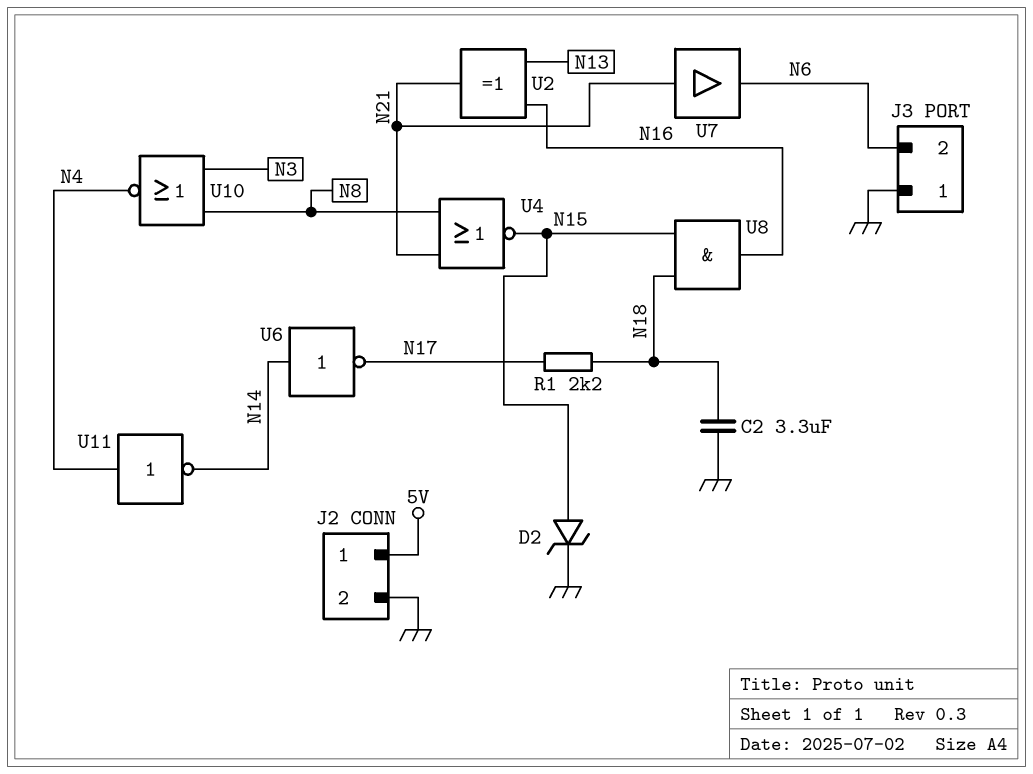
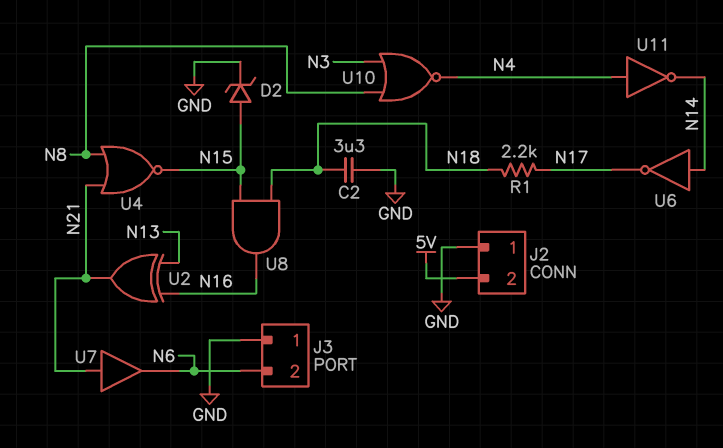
J2 pin 1: 5V -> GND
J2 pin 2: GND -> 5V

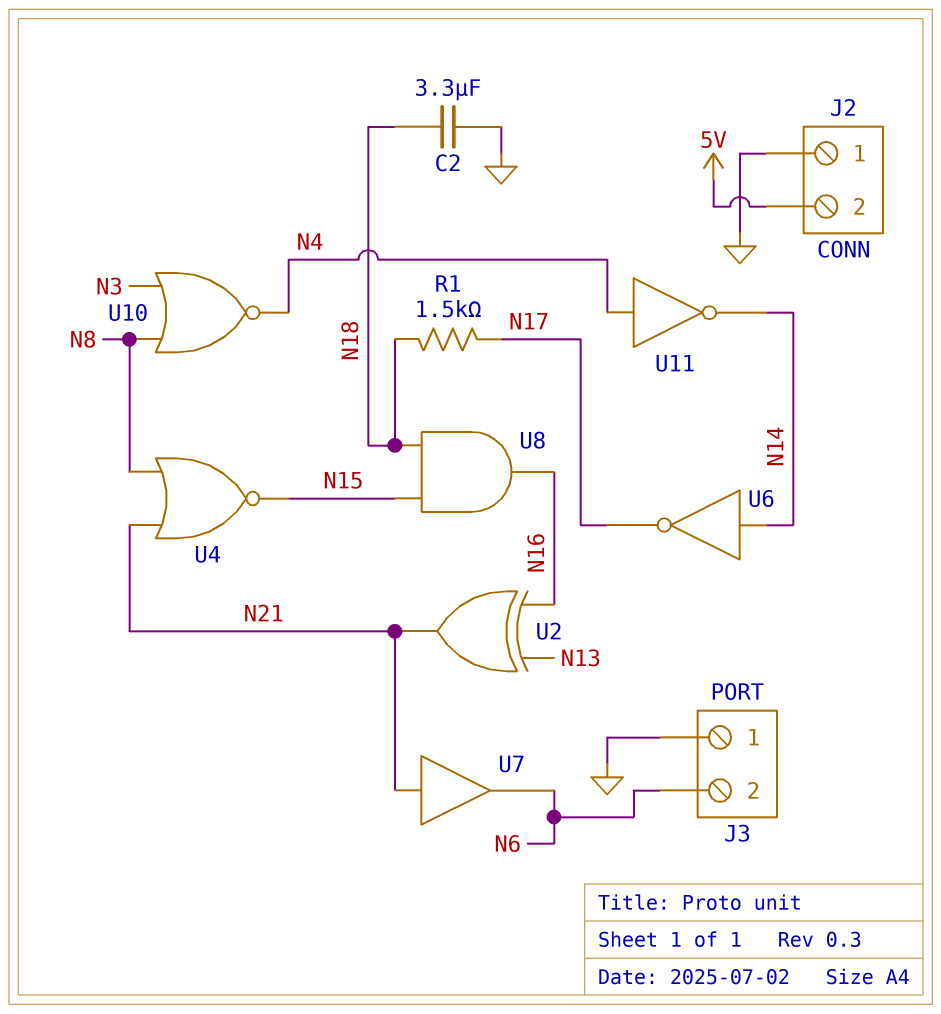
D2: zener (A N15, K GND) -> none
R1: 2.2k (N17, N18) -> 1.5k (N17, N18)

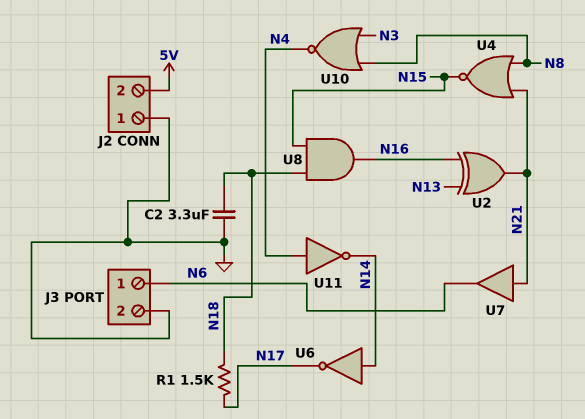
J3 pin 1: GND -> N6
J3 pin 2: N6 -> GND

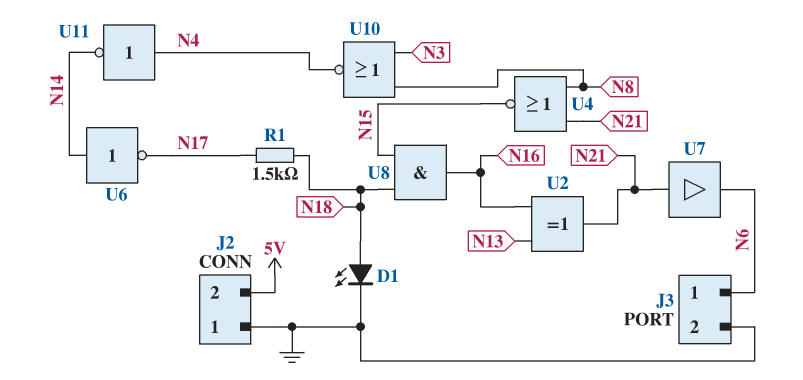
C2: 3.3uF (GND, N18) -> none
D1: none -> LED (A N18, K GND)

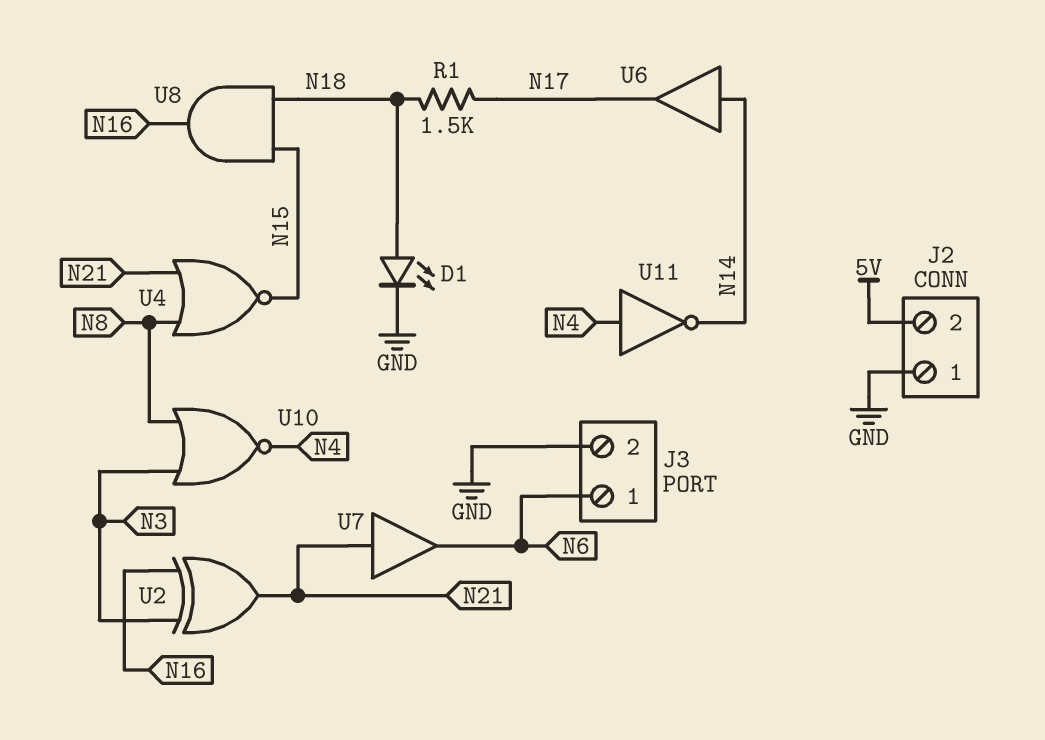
U2: XOR (in N13, in N16, out N21) -> XOR (in N3, in N16, out N21)
U6: NOT (in N14, out N17) -> buffer (in N14, out N17)

